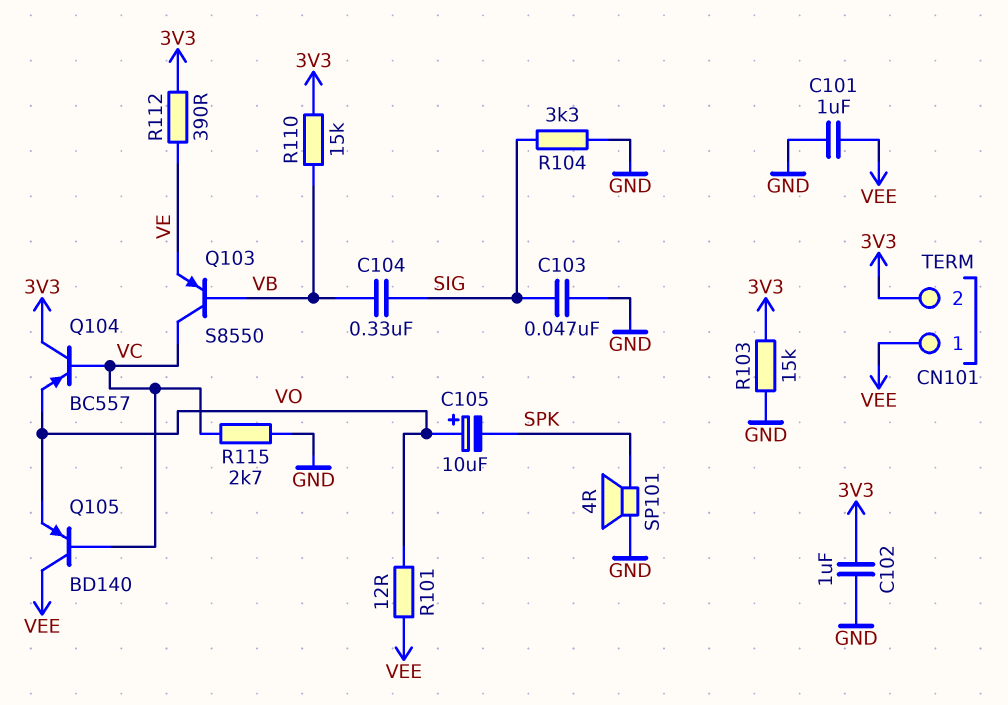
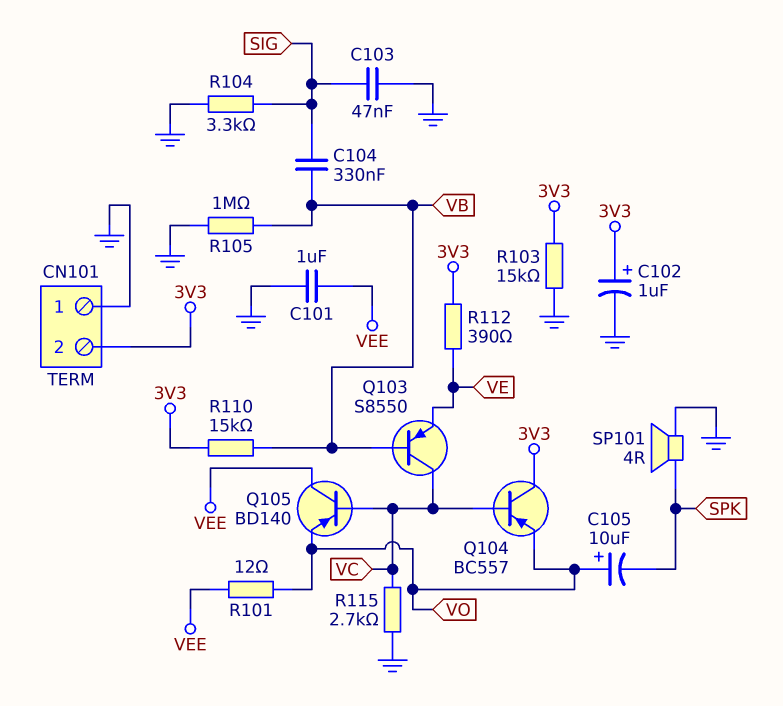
C102: 1uF (3V3, GND) -> 1uF (plus 3V3, minus GND)
CN101 pin 1: VEE -> GND
R105: none -> 1M (GND, VB)

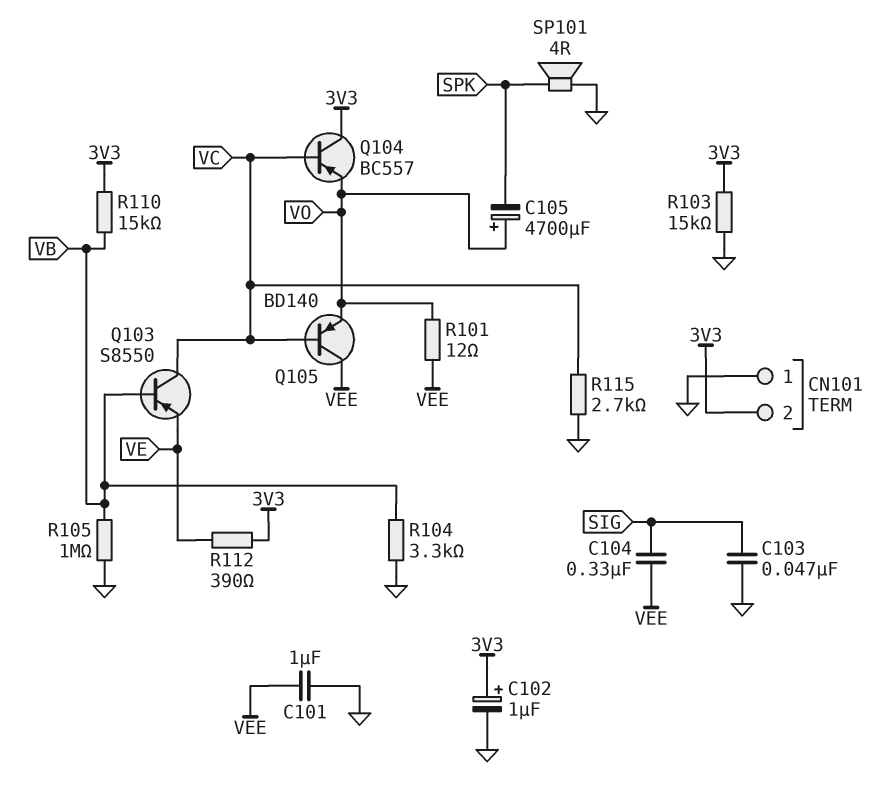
C104: 330nF (SIG, VB) -> 330nF (SIG, VEE)
C105: 10uF (plus VO, minus SPK) -> 4700uF (plus VO, minus SPK)
R104: 3.3k (GND, SIG) -> 3.3k (GND, VB)

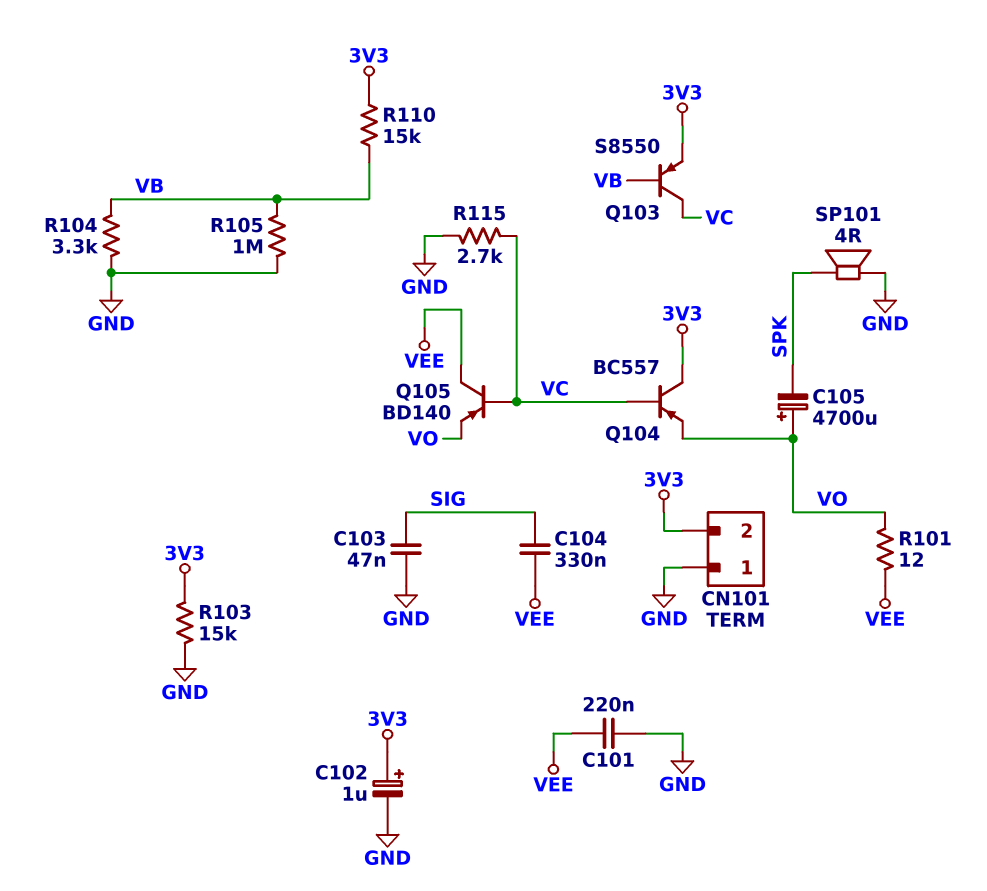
C101: 1uF (GND, VEE) -> 220nF (GND, VEE)
Q103: PNP S8550 (B VB, C VC, E VE) -> PNP S8550 (B VB, C VC, E 3V3)
R112: 390 (3V3, VE) -> none

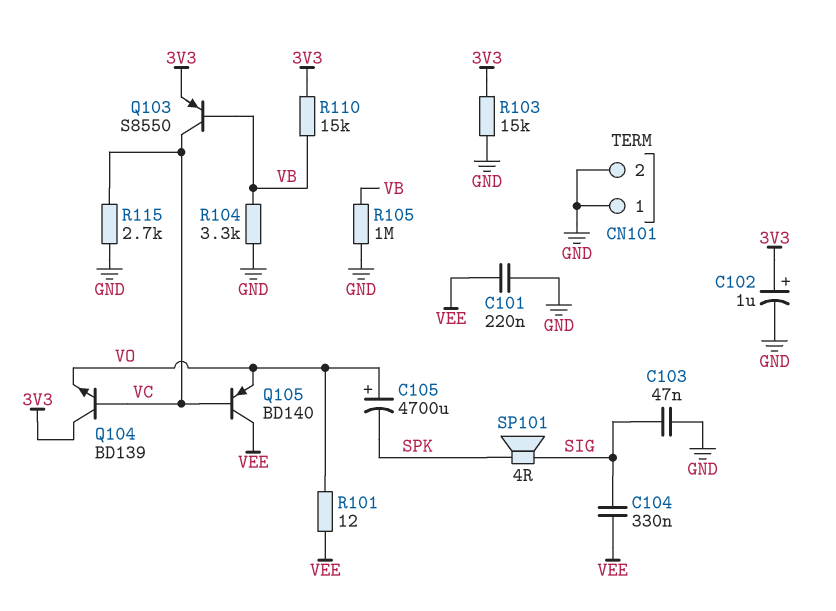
CN101 pin 2: 3V3 -> GND
Q104: PNP BC557 (B VC, C 3V3, E VO) -> NPN BD139 (B VC, C 3V3, E VO)
SP101: speaker 4R (GND, SPK) -> speaker 4R (SIG, SPK)

